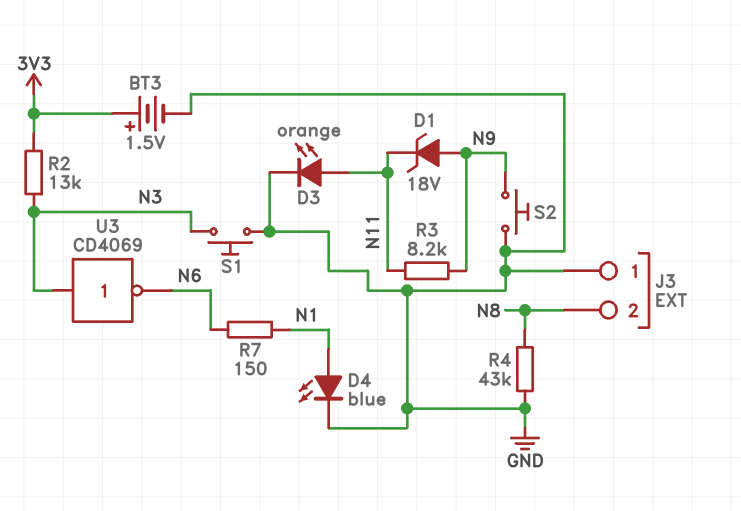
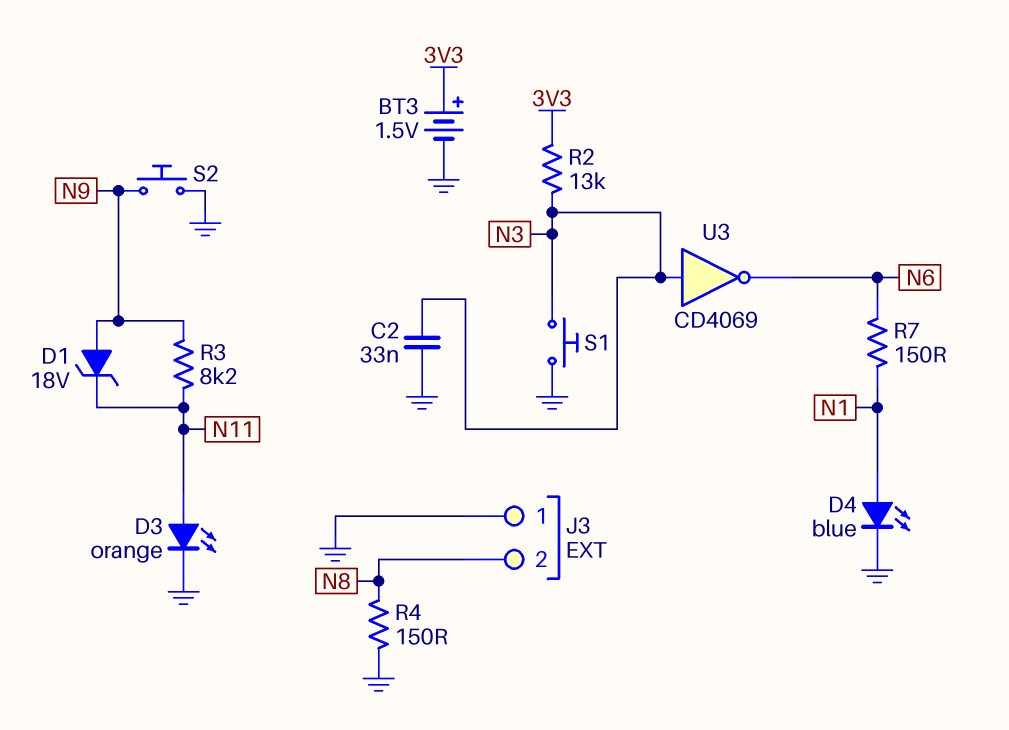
C2: none -> 33nF (GND, N3)
R4: 43k (GND, N8) -> 150 (GND, N8)

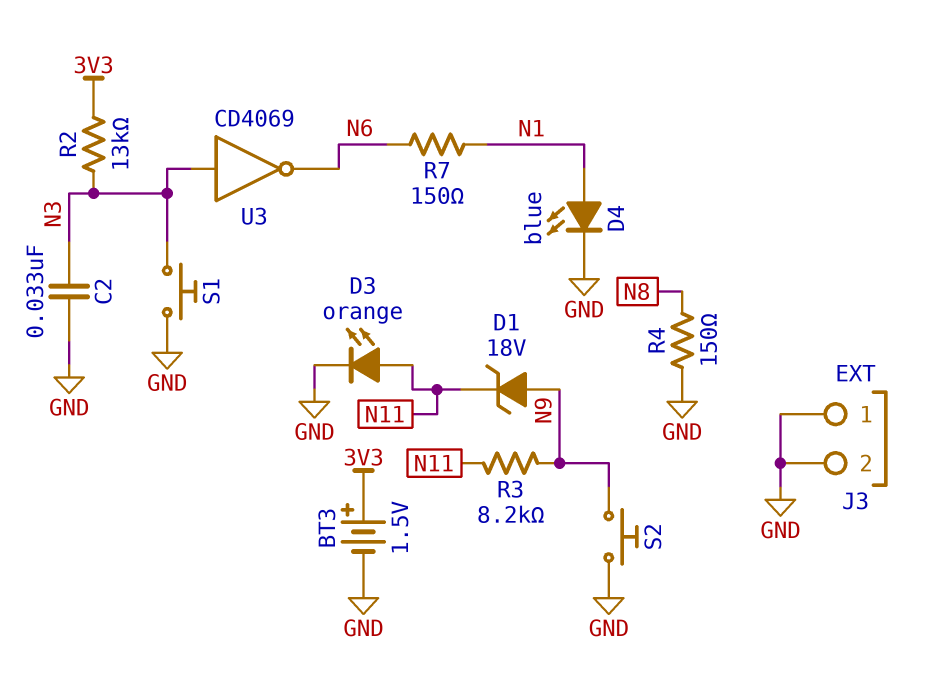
J3 pin 2: N8 -> GND

